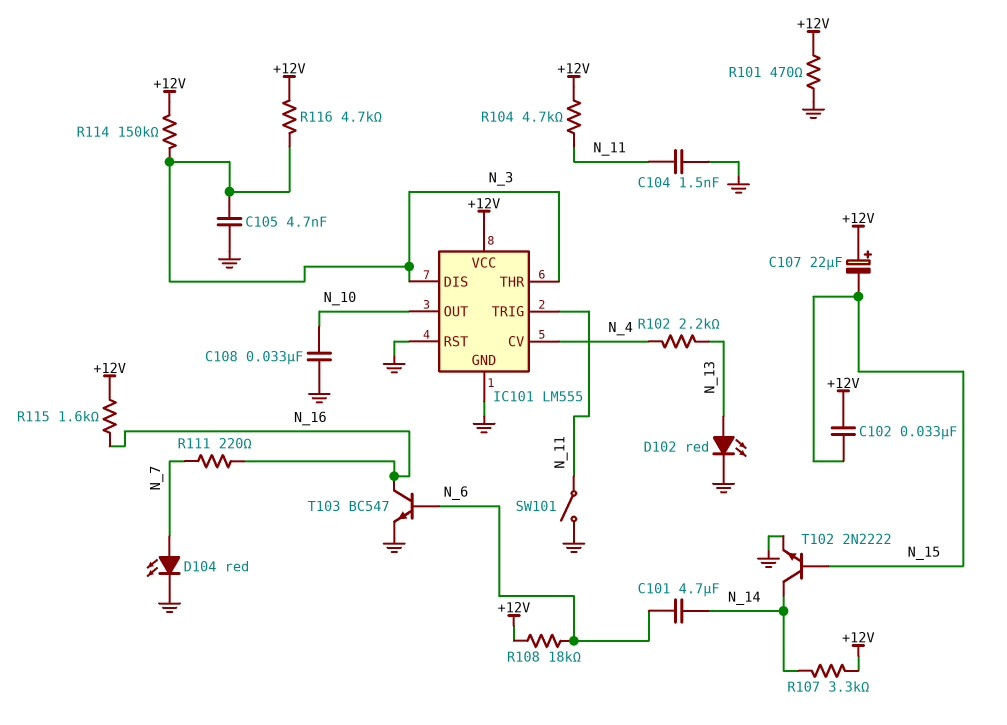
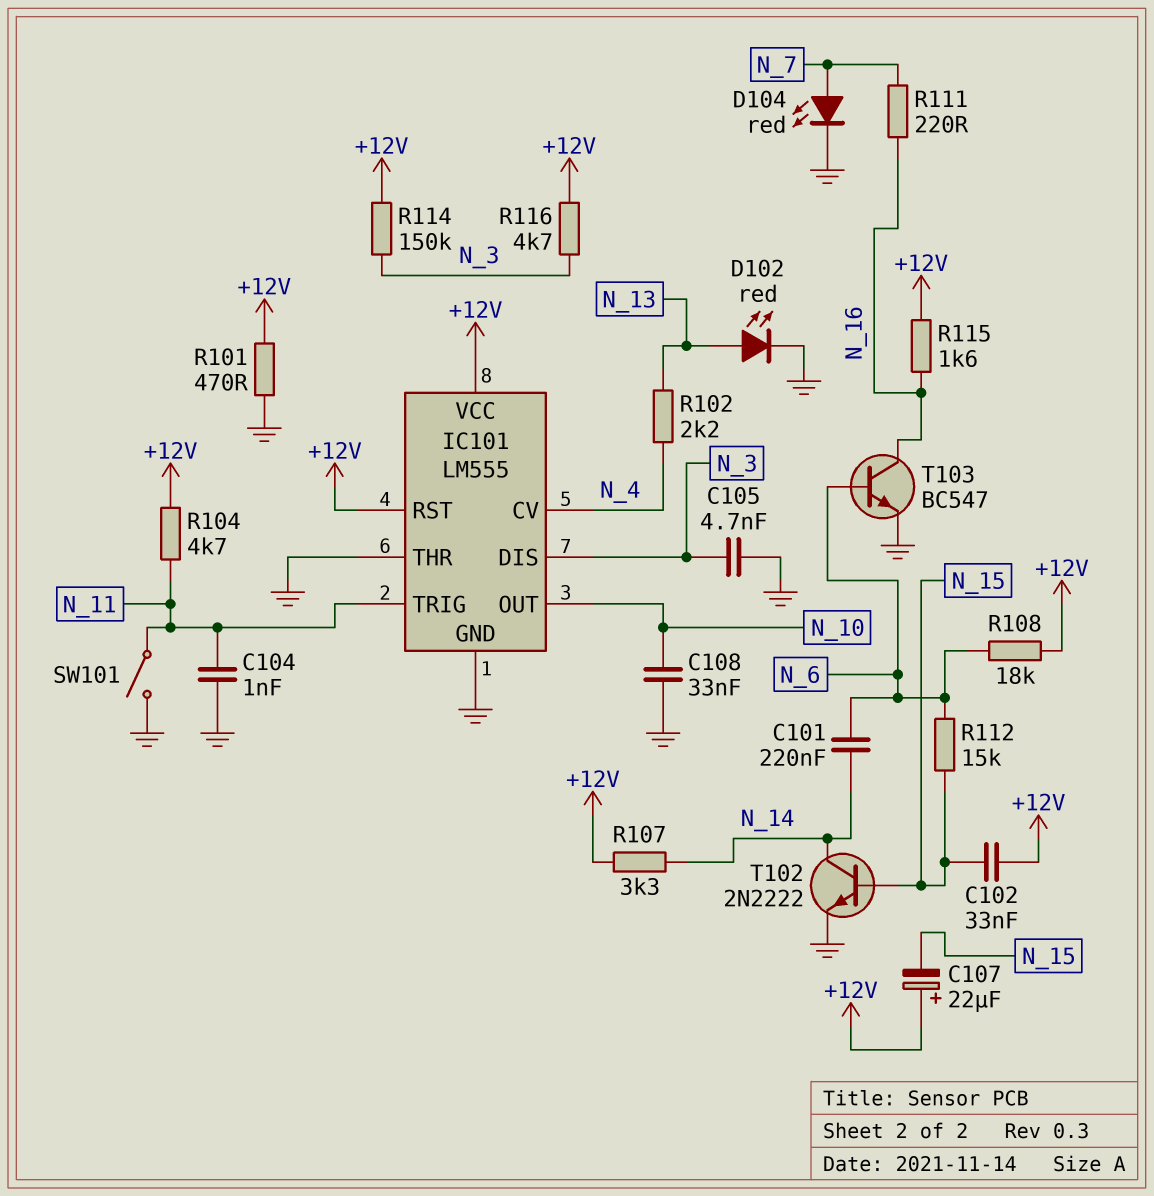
C101: 4.7uF (N_6, N_14) -> 220nF (N_6, N_14)
C104: 1.5nF (GND, N_11) -> 1nF (GND, N_11)
IC101 pin RST: GND -> +12V
IC101 pin THR: N_3 -> GND
R112: none -> 15k (N_6, N_15)

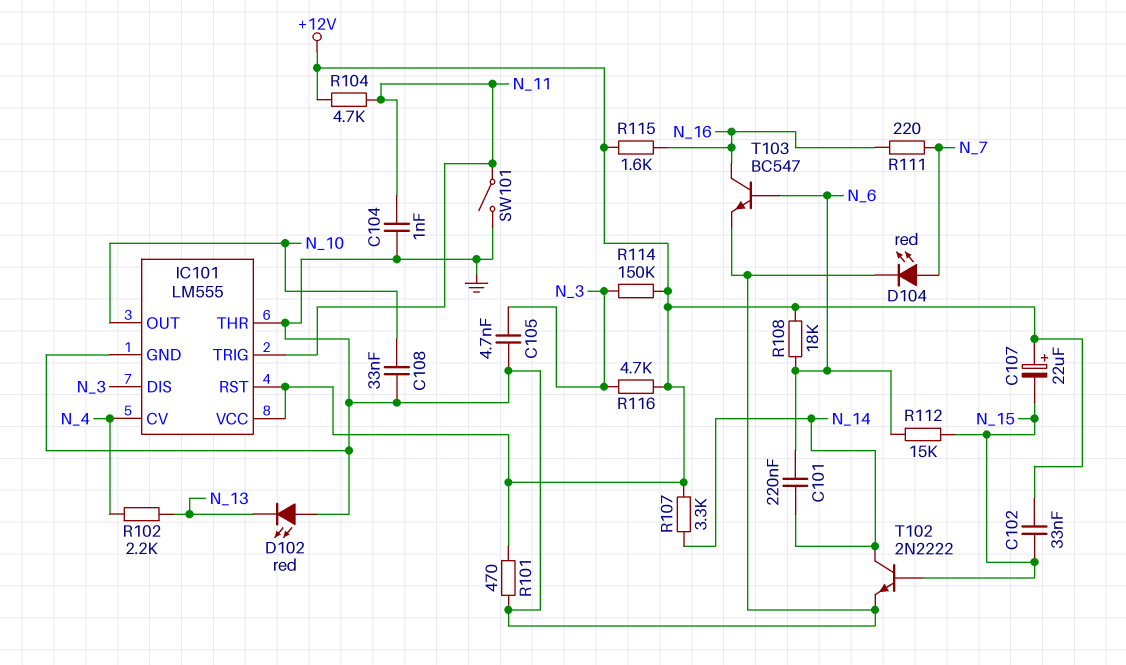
D102: LED red (A N_13, K GND) -> LED red (A GND, K N_13)

